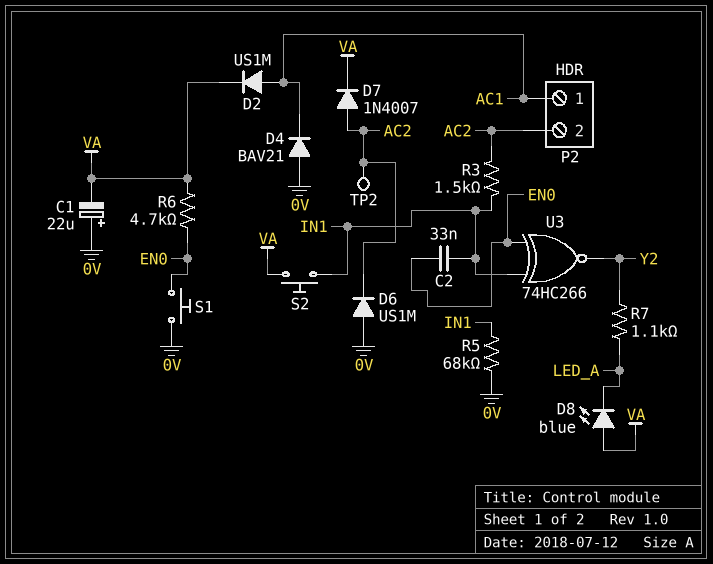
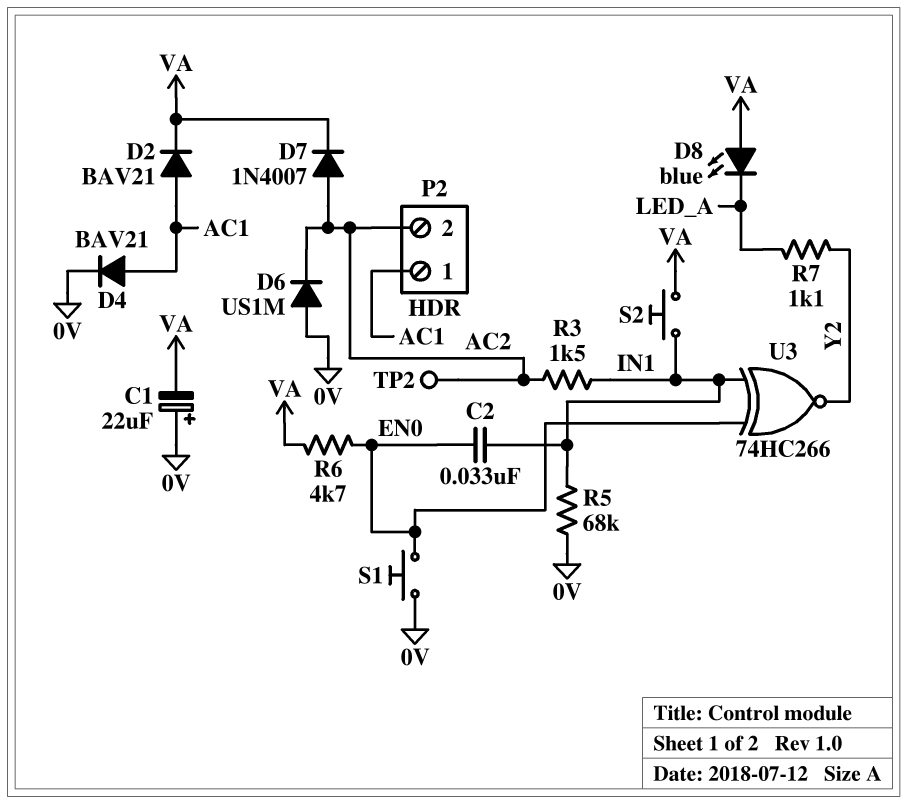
D2: diode US1M (A AC1, K VA) -> diode BAV21 (A AC1, K VA)
D4: diode BAV21 (A 0V, K AC1) -> diode BAV21 (A AC1, K 0V)

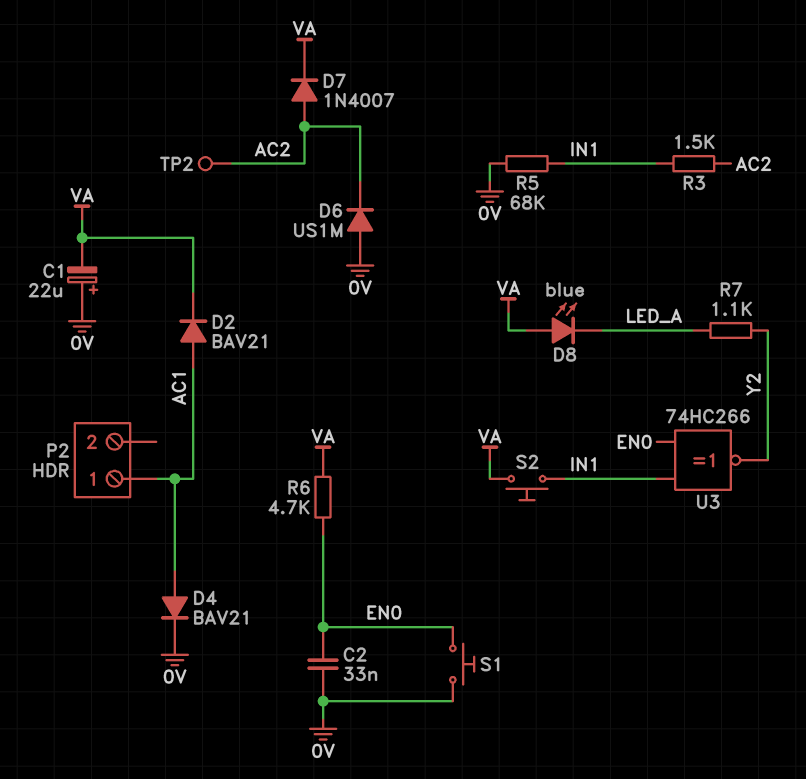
C2: 33nF (EN0, IN1) -> 33nF (0V, EN0)
P2 pin 2: AC2 -> none

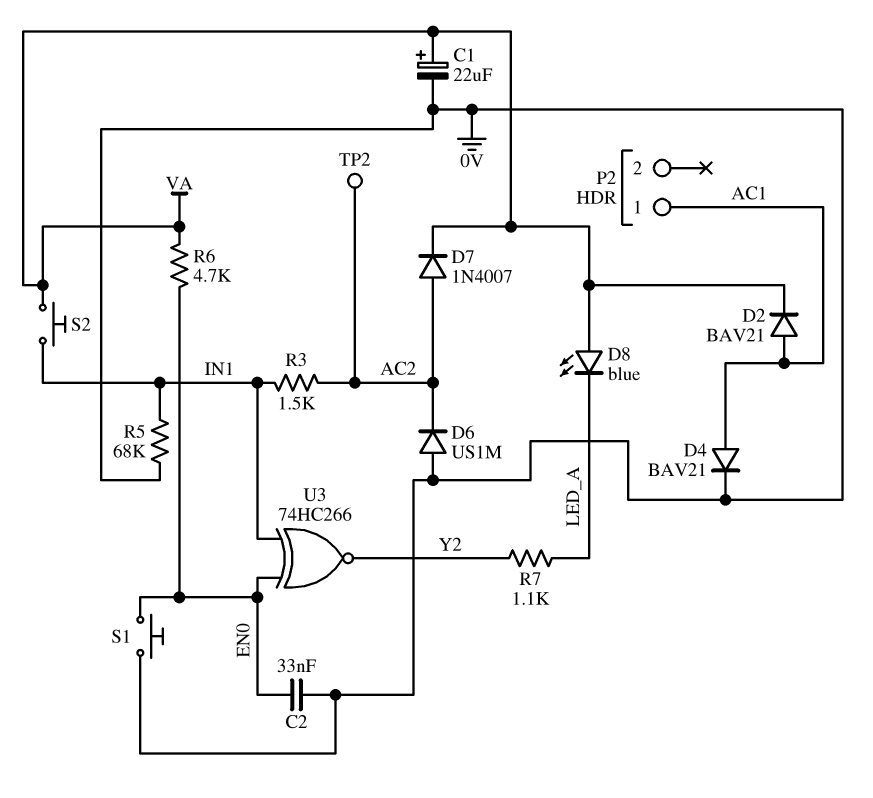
C1: 22uF (plus 0V, minus VA) -> 22uF (plus VA, minus 0V)

